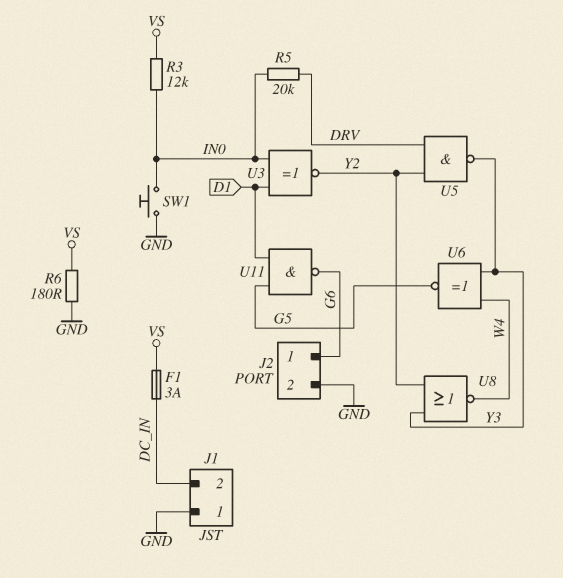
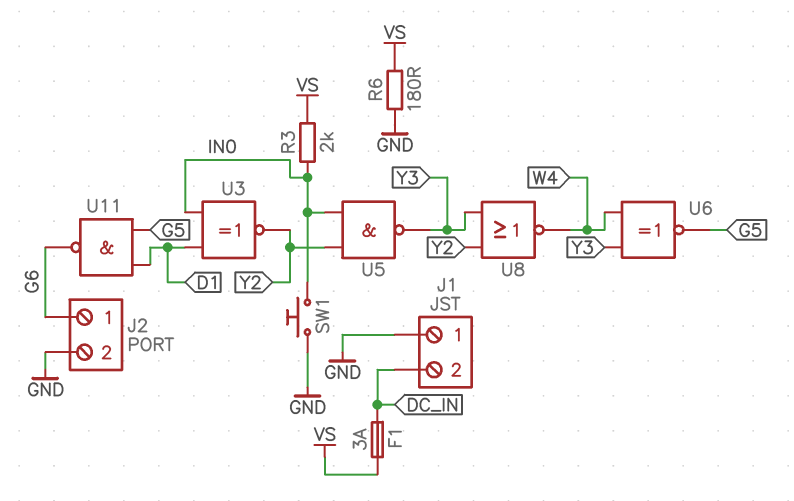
R3: 12k (IN0, VS) -> 2k (IN0, VS)
R5: 20k (DRV, IN0) -> none
U5: NAND (in DRV, in Y2, out Y3) -> NAND (in IN0, in Y2, out Y3)

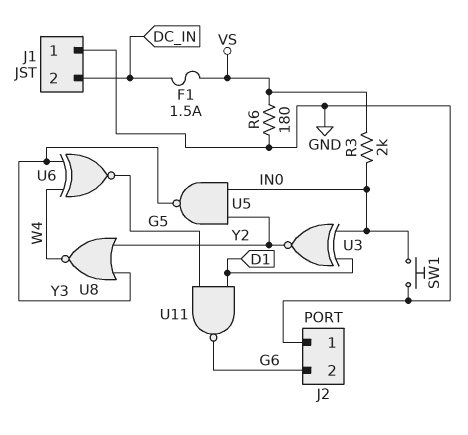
F1: 3A (DC_IN, VS) -> 1.5A (DC_IN, VS)
J2 pin 1: G6 -> GND
J2 pin 2: GND -> G6

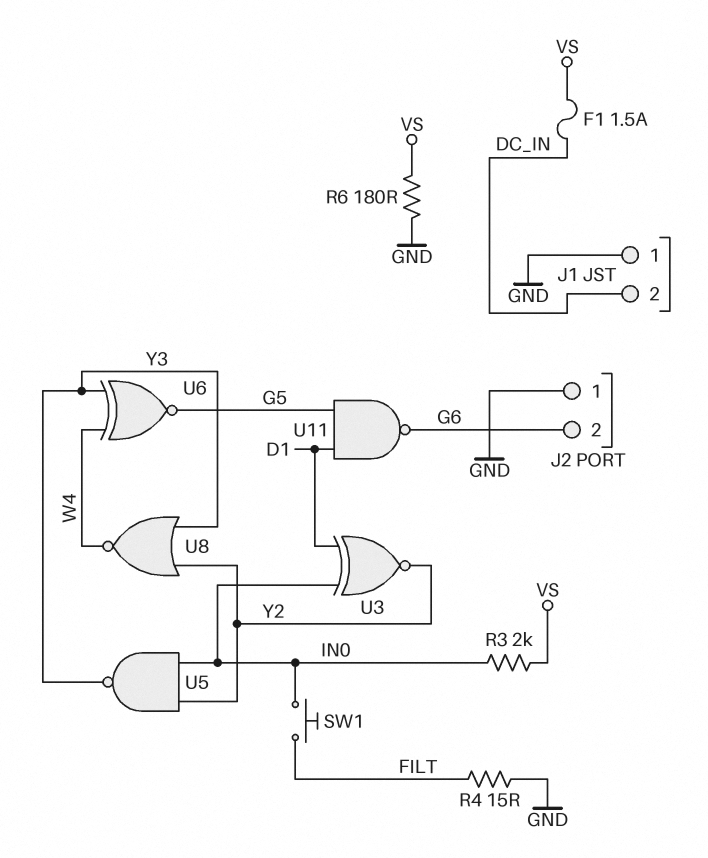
R4: none -> 15 (FILT, GND)
SW1: button (GND, IN0) -> button (FILT, IN0)

